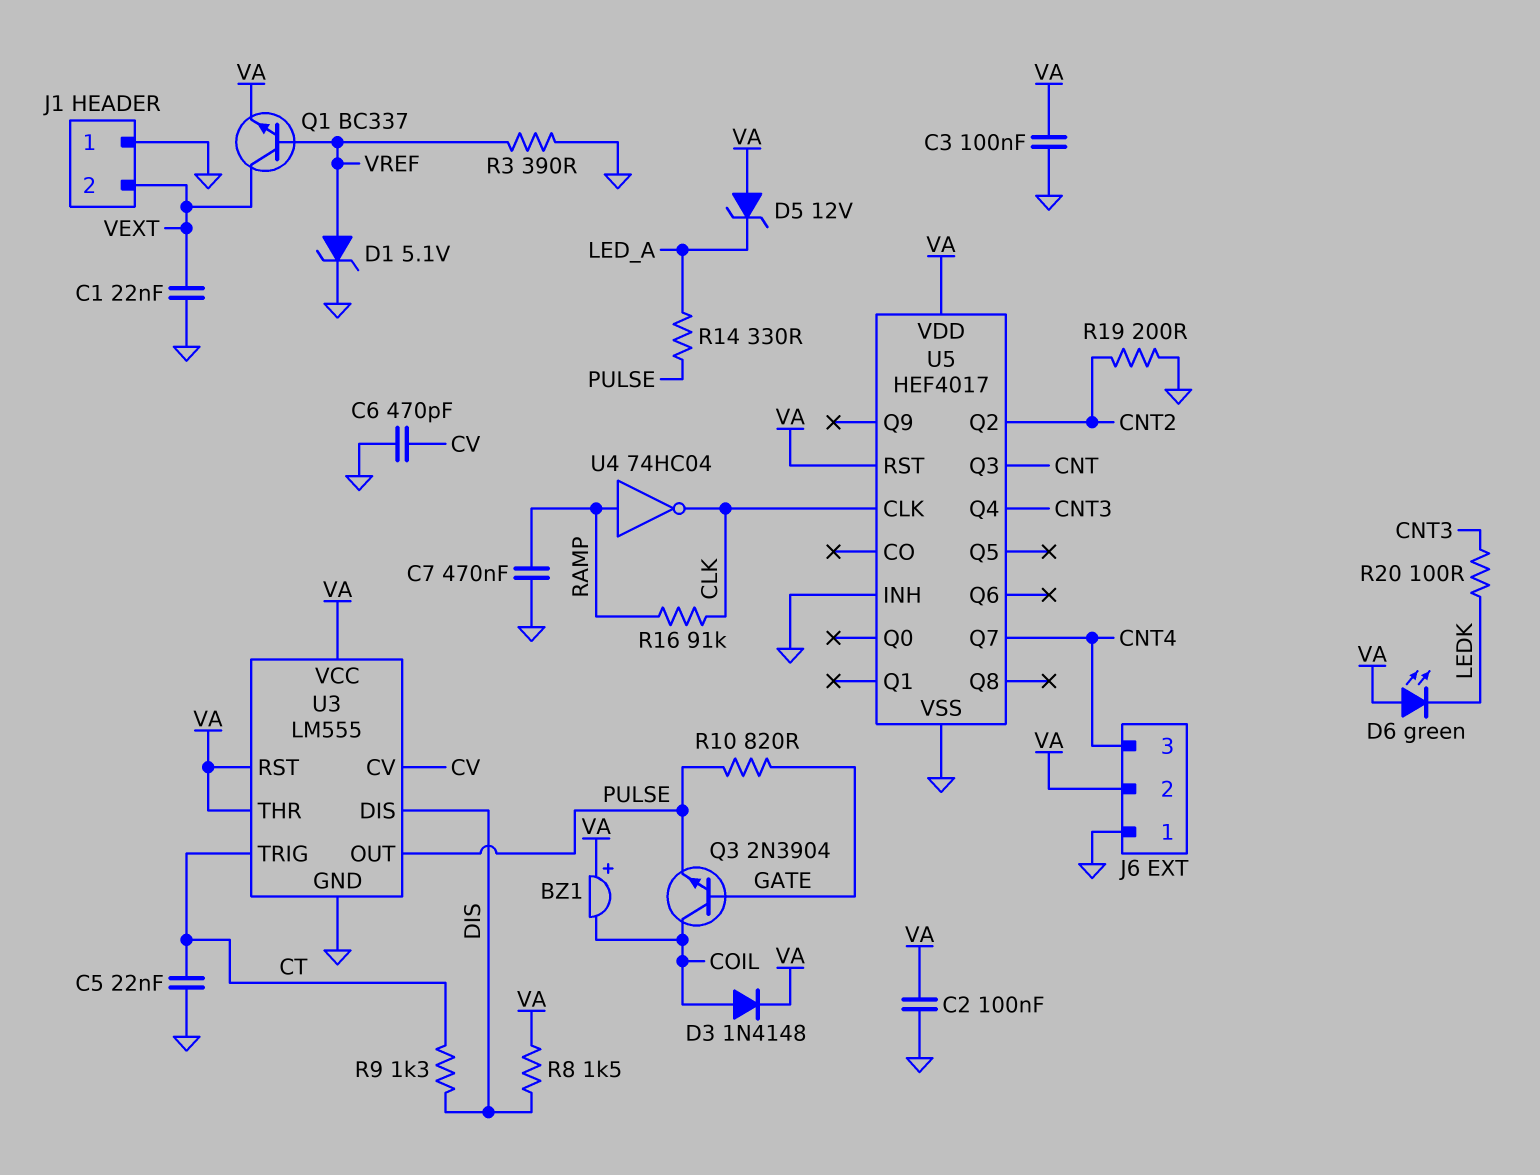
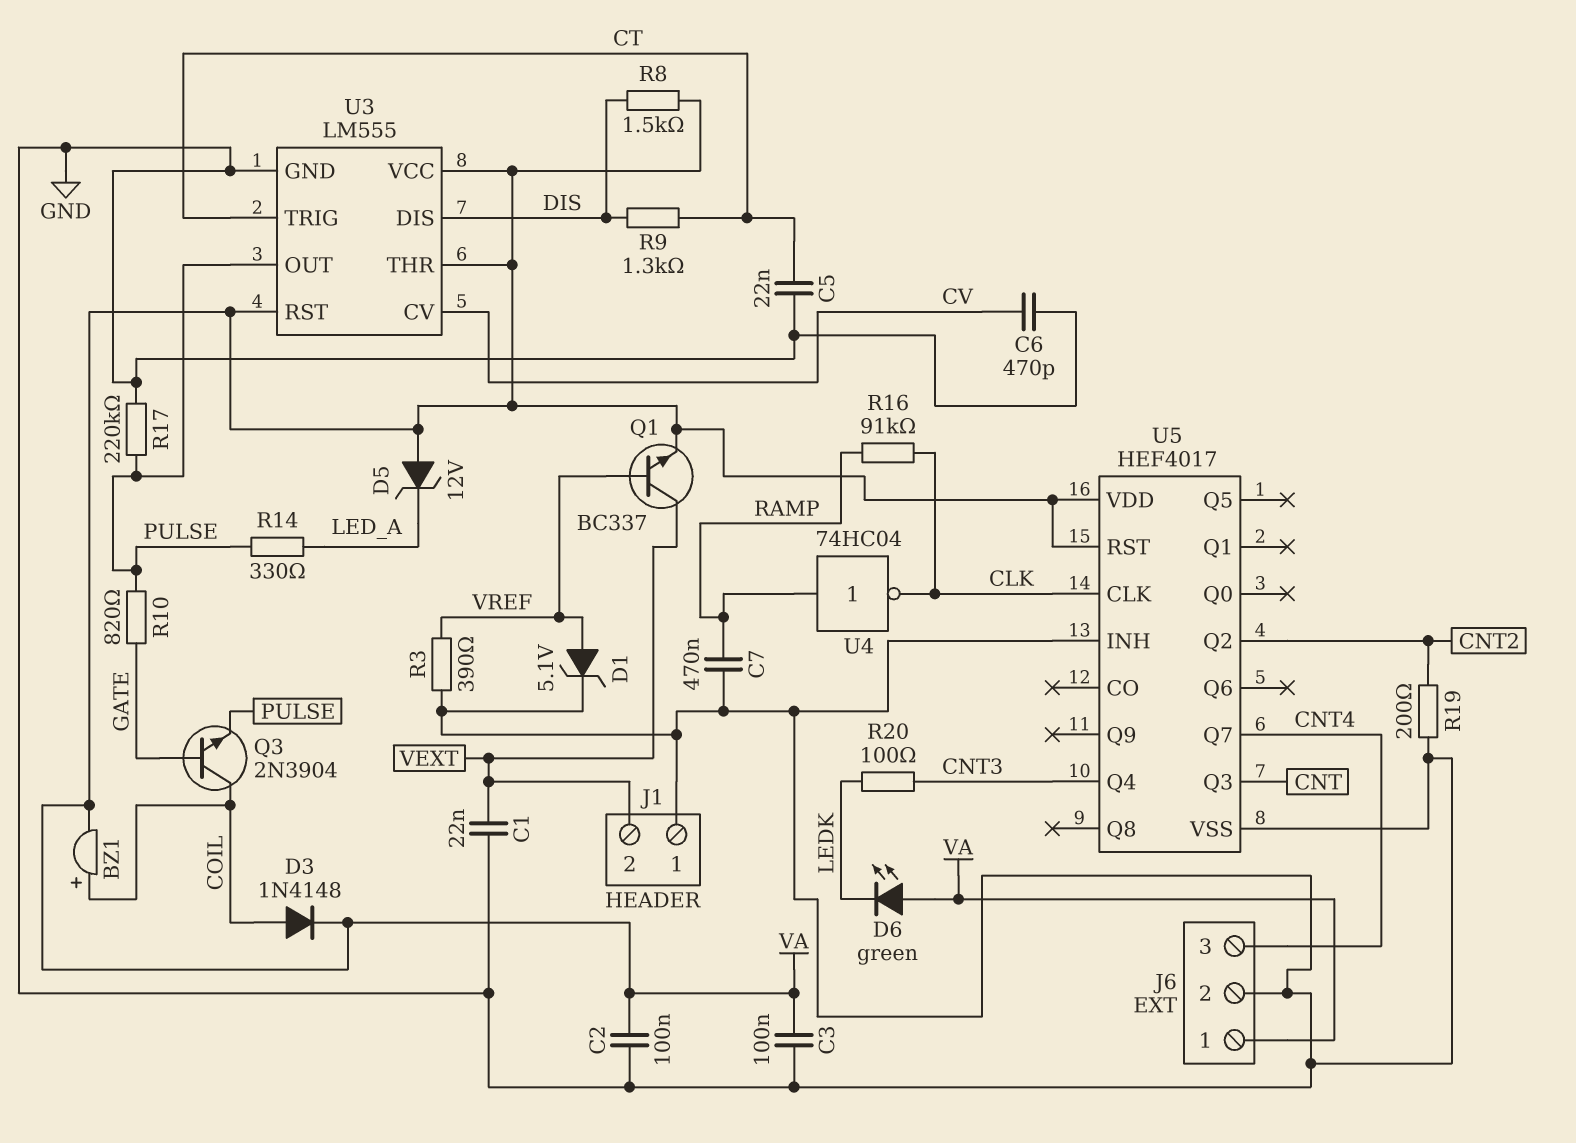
BZ1: buzzer (plus VA, minus COIL) -> buzzer (plus COIL, minus VA)
J6 pin 1: GND -> VA
J6 pin 2: VA -> GND
R17: none -> 220k (GND, PULSE)

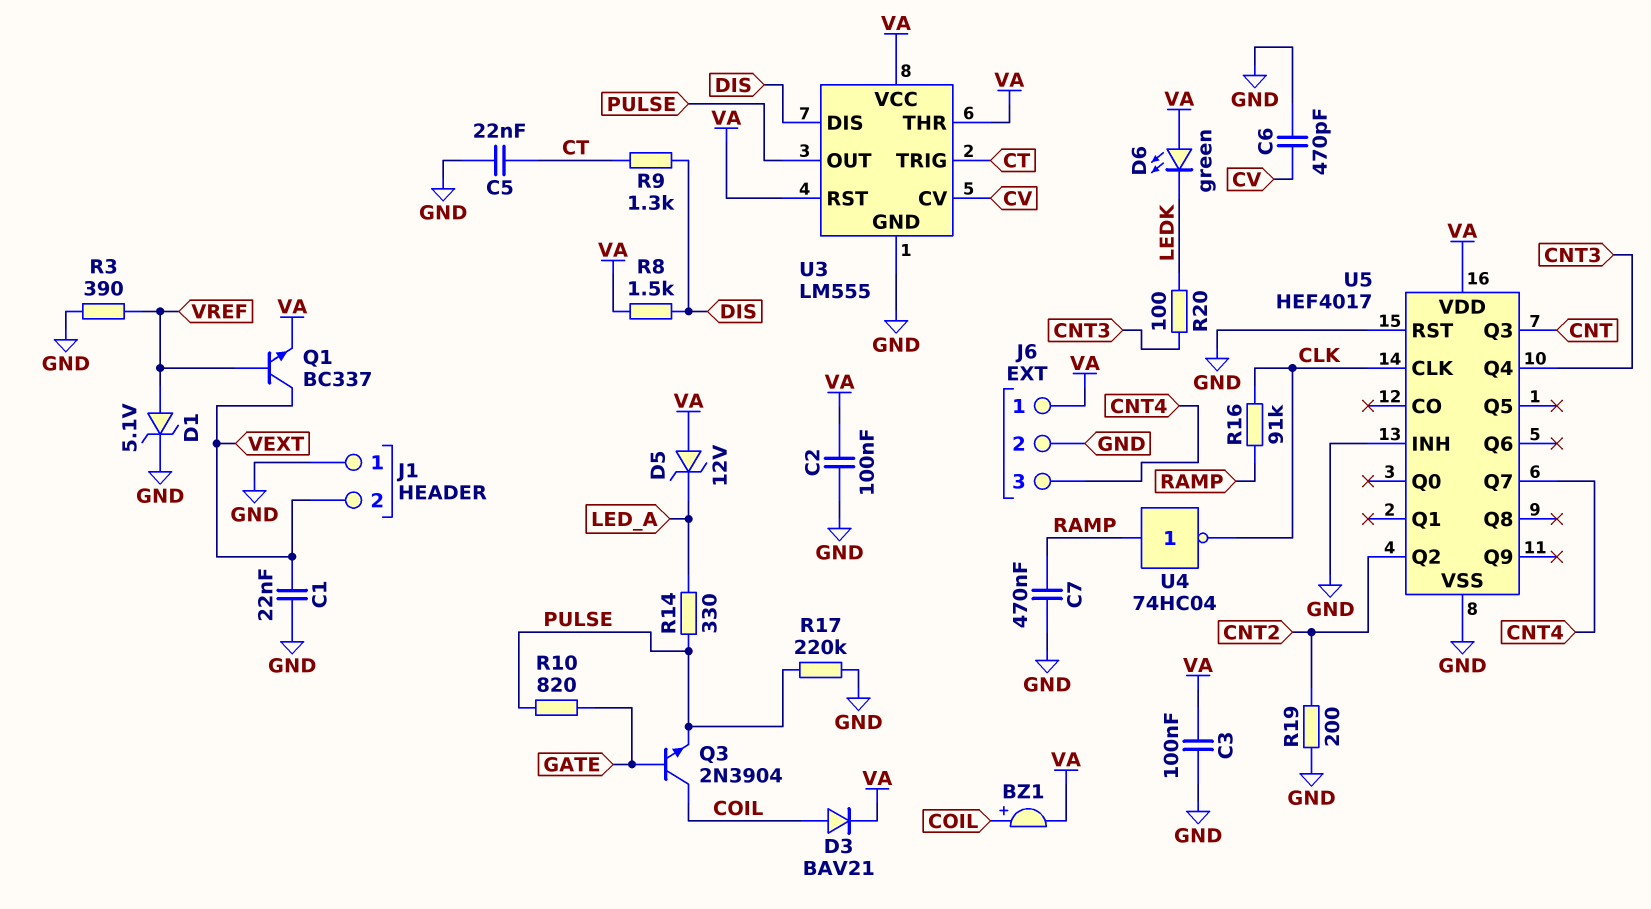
D3: diode 1N4148 (A COIL, K VA) -> diode BAV21 (A COIL, K VA)
U5 pin RST: VA -> GND

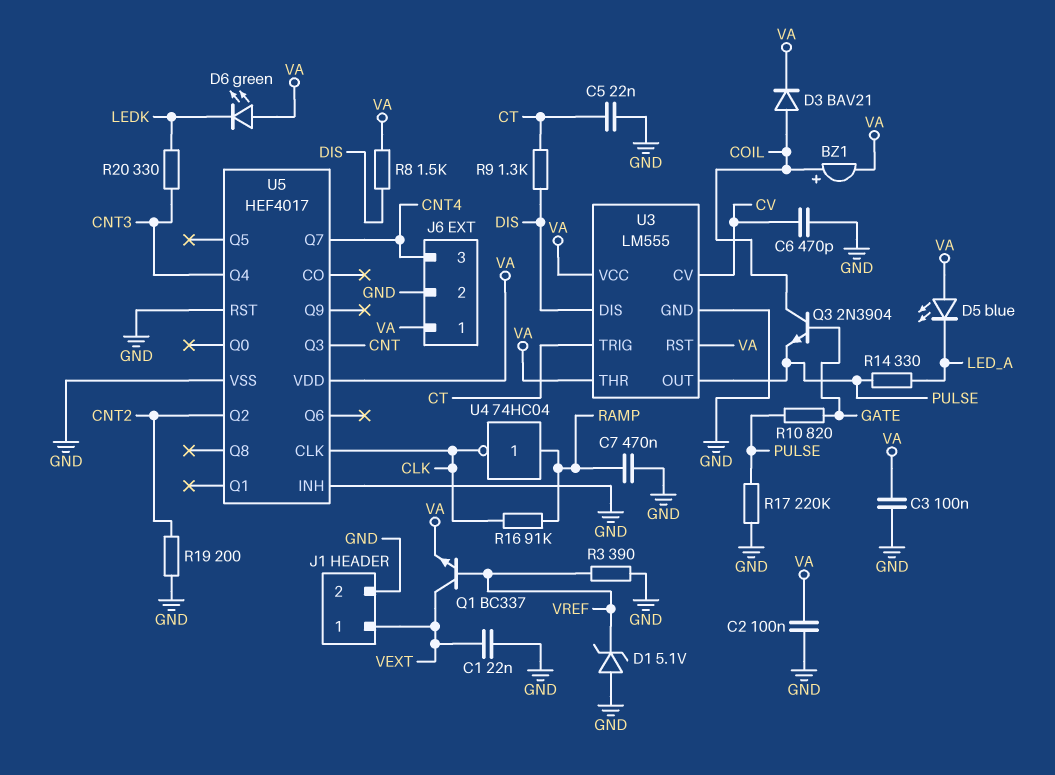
D1: zener 5.1V (A VREF, K GND) -> zener 5.1V (A GND, K VREF)
D5: zener 12V (A VA, K LED_A) -> LED blue (A VA, K LED_A)
J1 pin 1: GND -> VEXT
J1 pin 2: VEXT -> GND
R20: 100 (CNT3, LEDK) -> 330 (CNT3, LEDK)

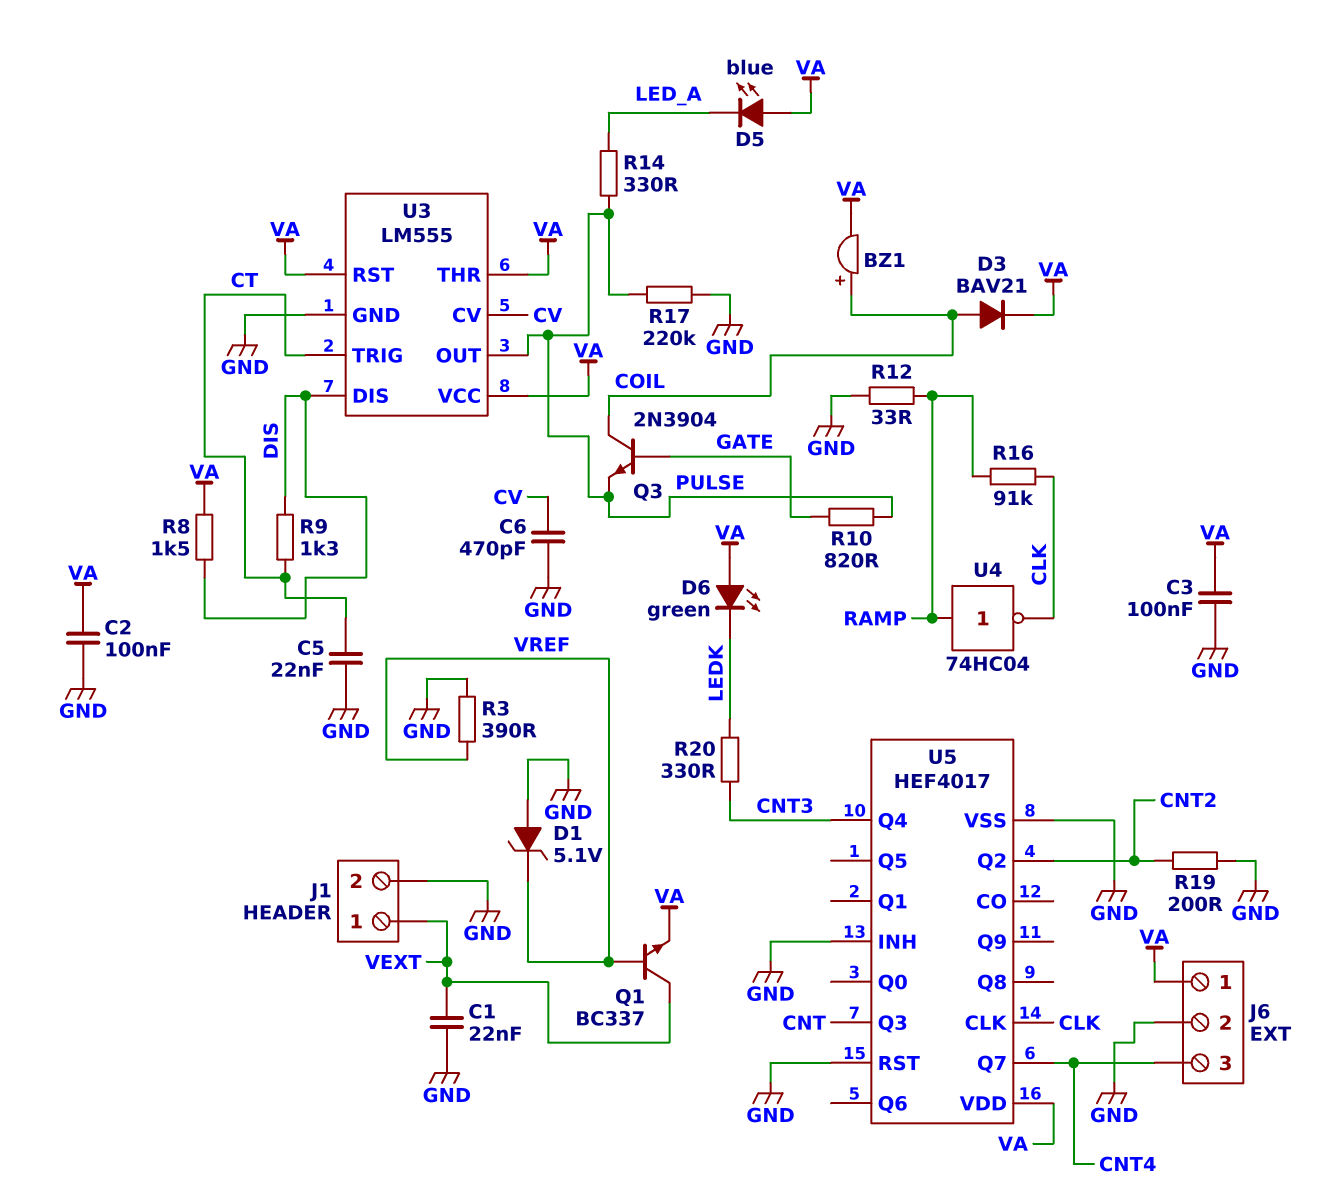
C7: 470nF (GND, RAMP) -> none
R12: none -> 33 (GND, RAMP)

